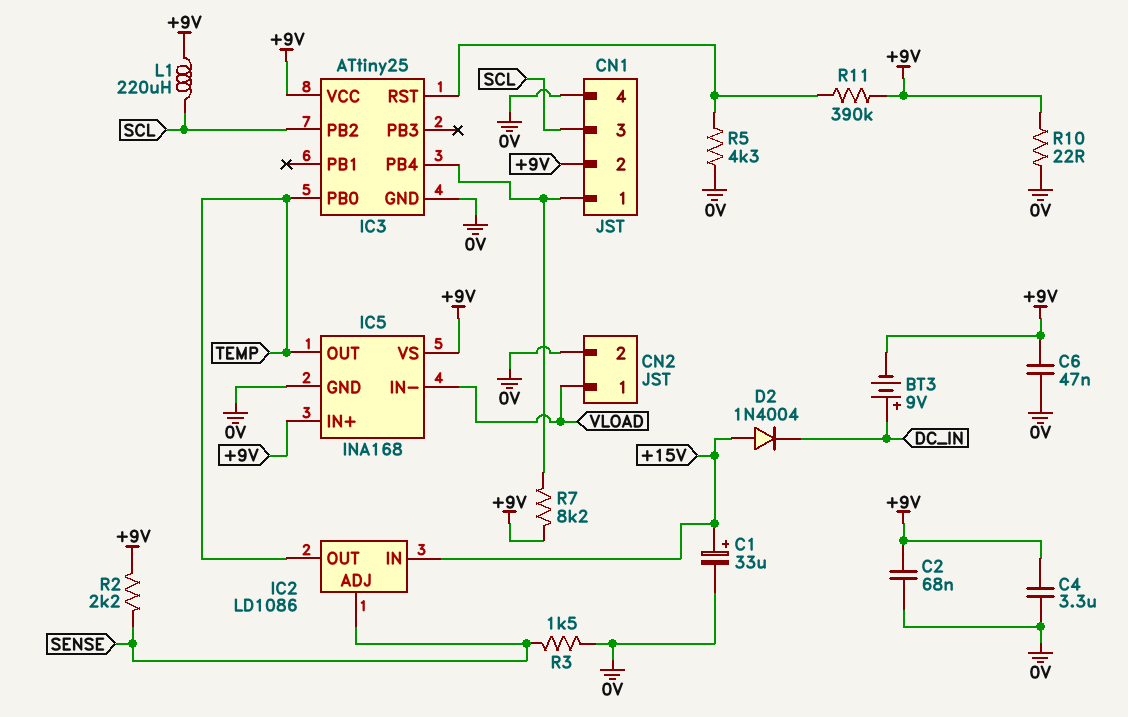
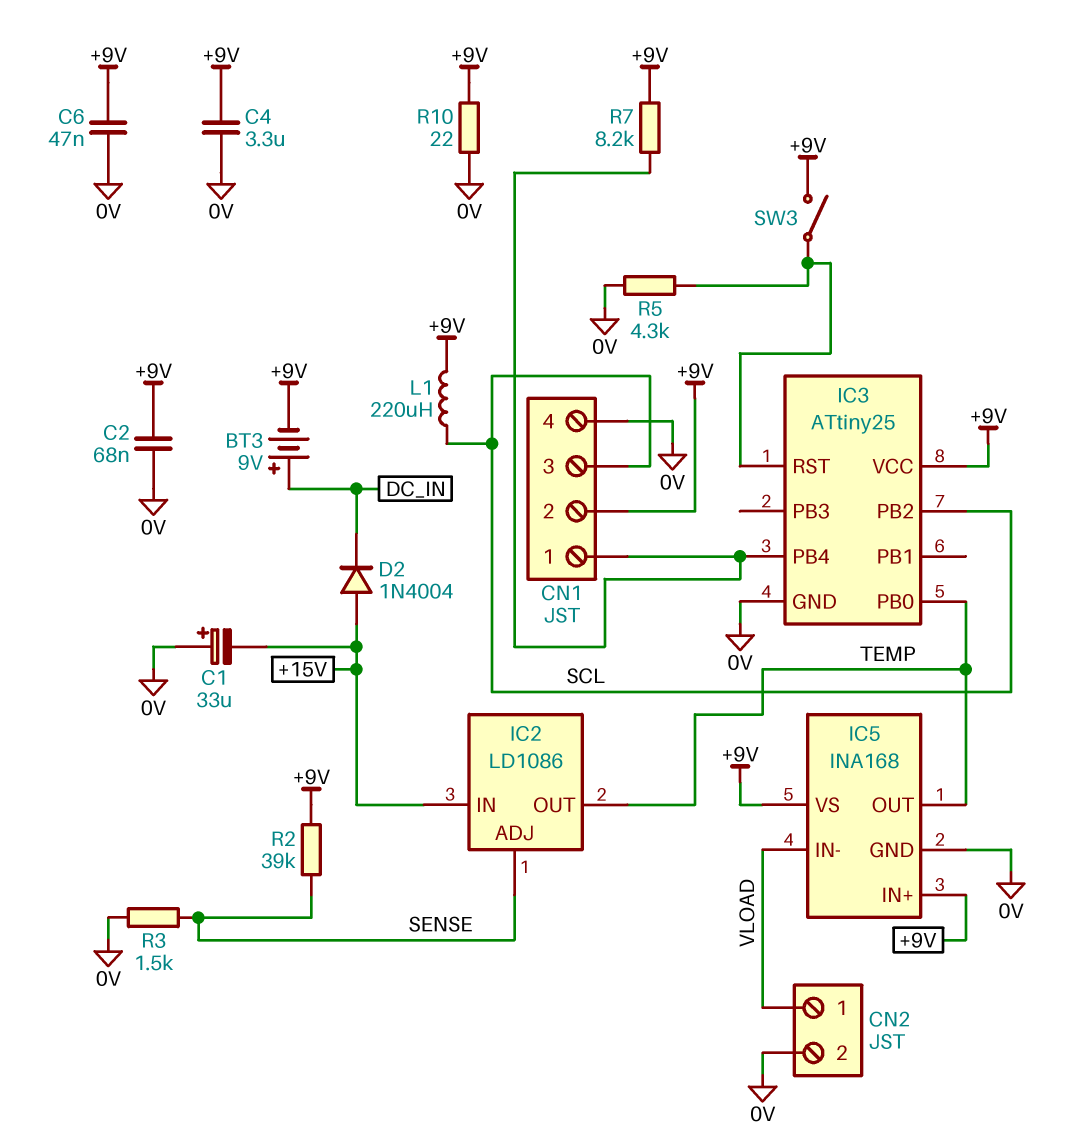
C1: 33uF (plus +15V, minus 0V) -> 33uF (plus 0V, minus +15V)
R2: 2.2k (+9V, SENSE) -> 39k (+9V, SENSE)
R11: 390k (+9V, IC3/RST) -> none
SW3: none -> switch (+9V, IC3/RST)

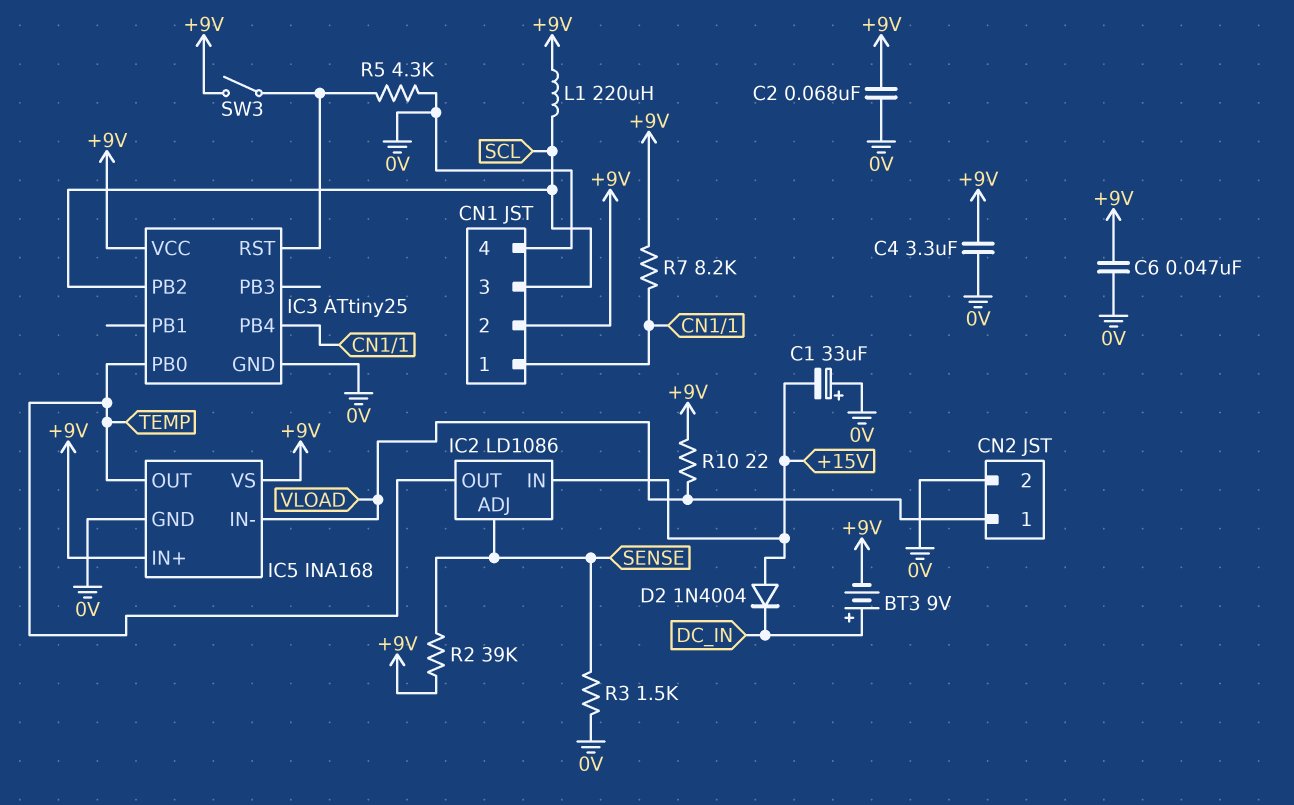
R10: 22 (+9V, 0V) -> 22 (+9V, VLOAD)

